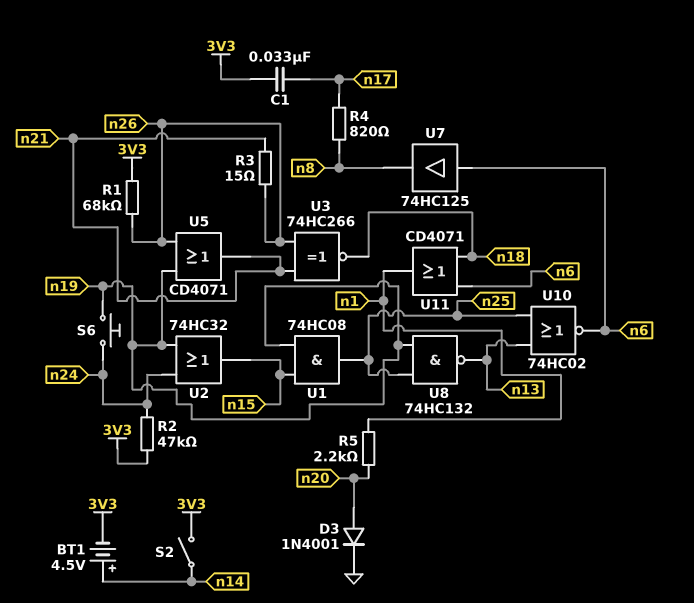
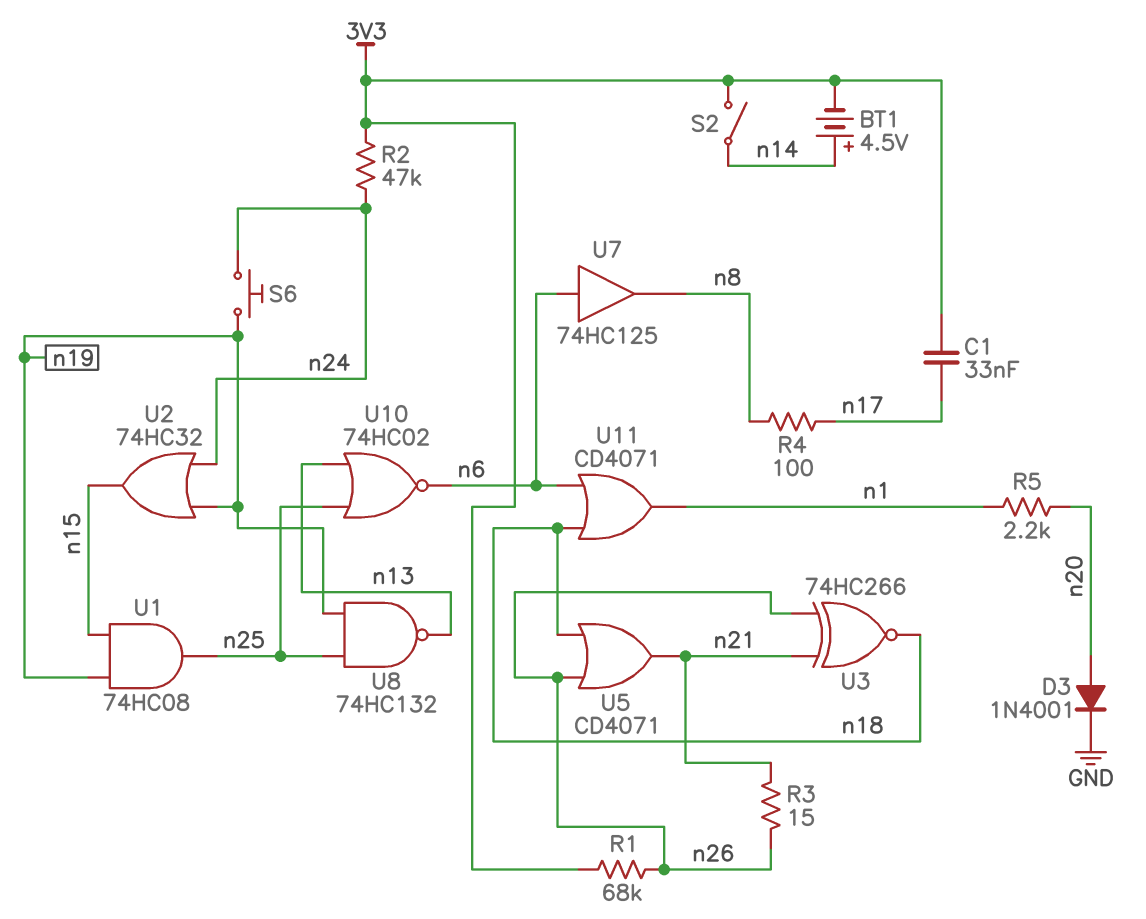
R4: 820 (n8, n17) -> 100 (n8, n17)
U5: OR CD4071 (in n19, in n26, out n21) -> OR CD4071 (in n18, in n26, out n21)

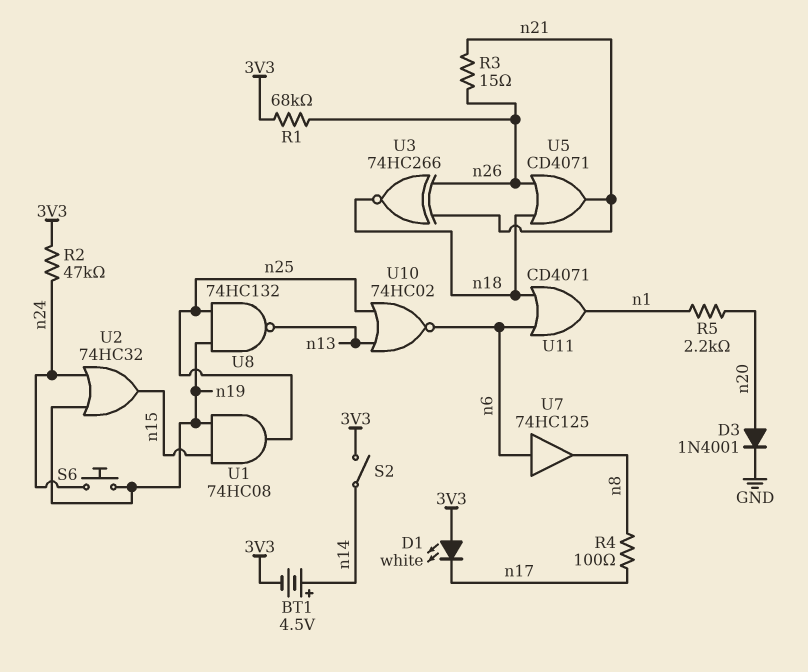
C1: 33nF (3V3, n17) -> none
D1: none -> LED white (A 3V3, K n17)

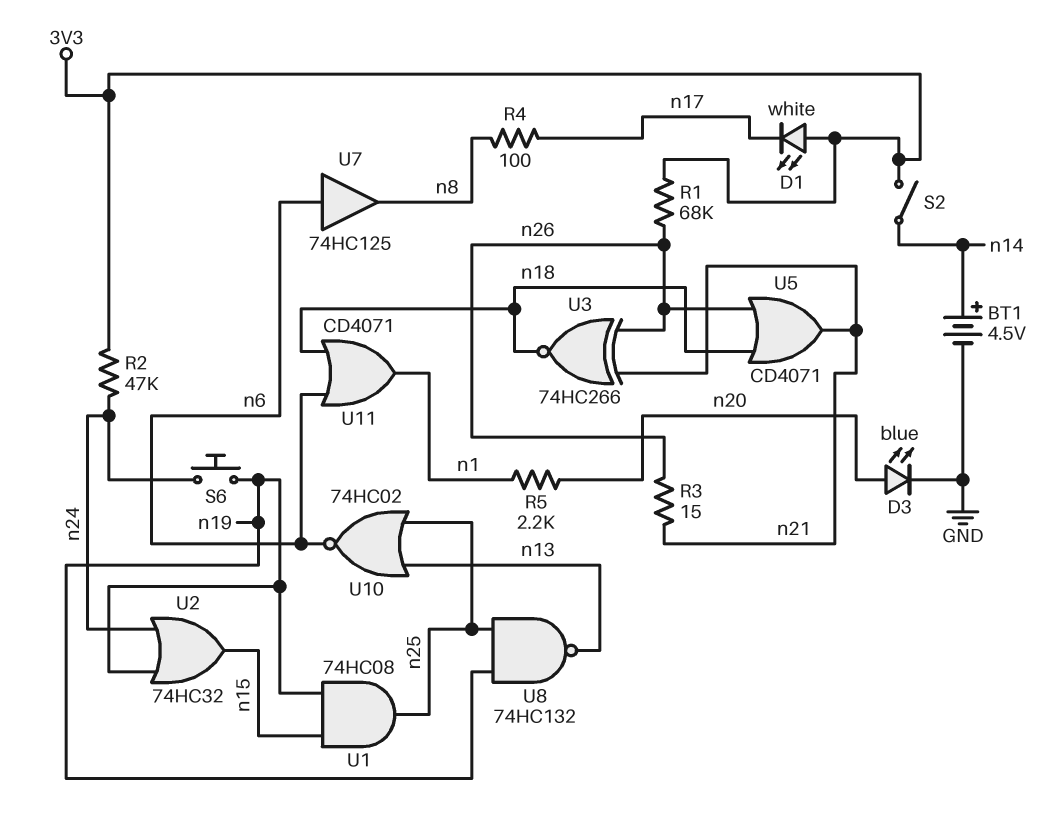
BT1: 4.5V (plus n14, minus 3V3) -> 4.5V (plus n14, minus GND)
D3: diode 1N4001 (A n20, K GND) -> LED blue (A n20, K GND)

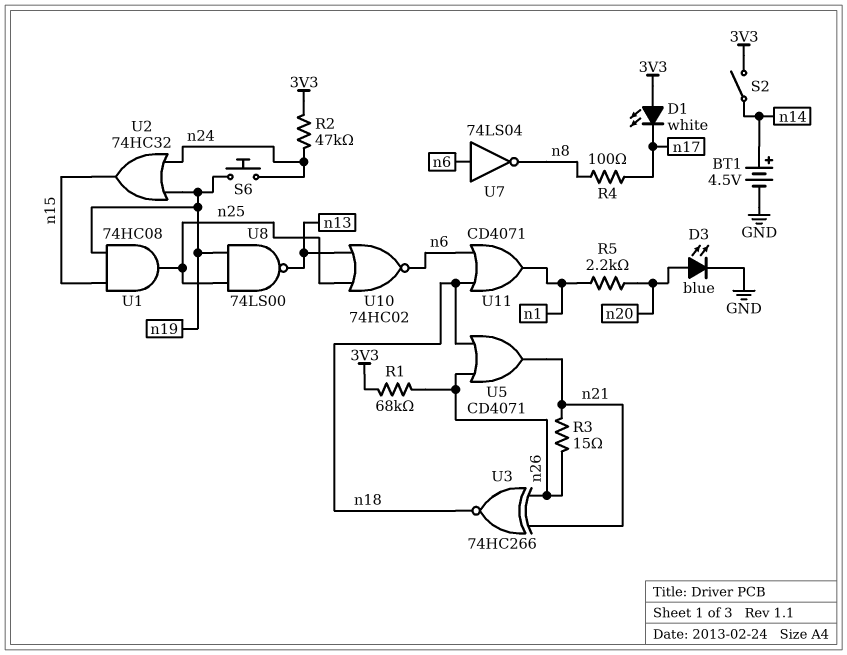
U7: buffer 74HC125 (in n6, out n8) -> NOT 74LS04 (in n6, out n8)
U8: NAND 74HC132 (in n19, in n25, out n13) -> NAND 74LS00 (in n19, in n25, out n13)

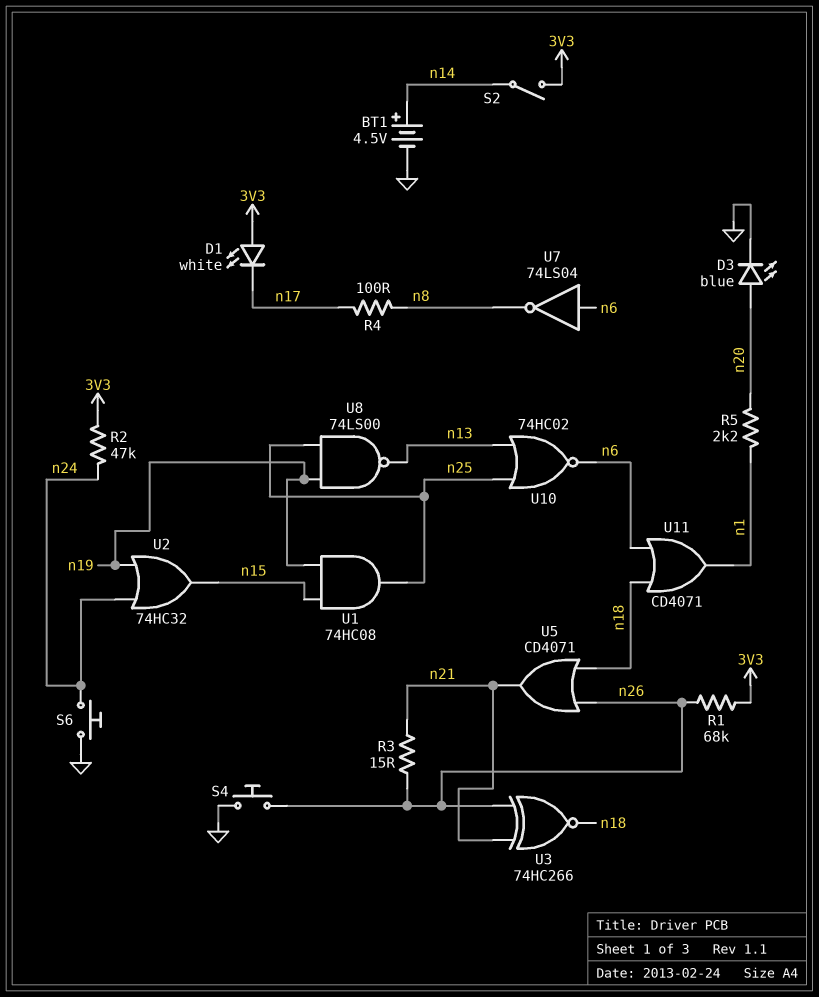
S4: none -> button (GND, n26)
S6: button (n19, n24) -> button (GND, n24)

